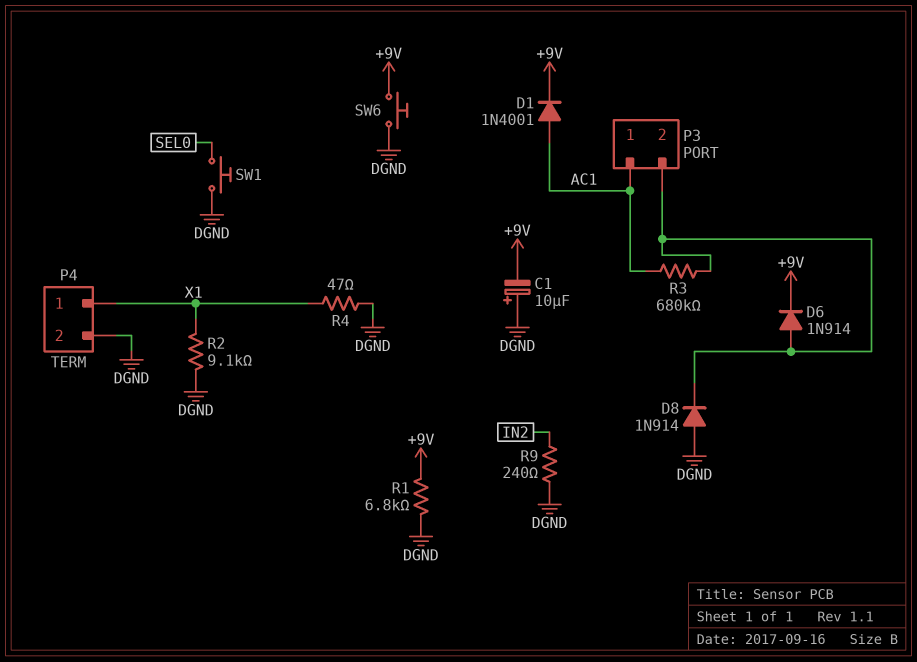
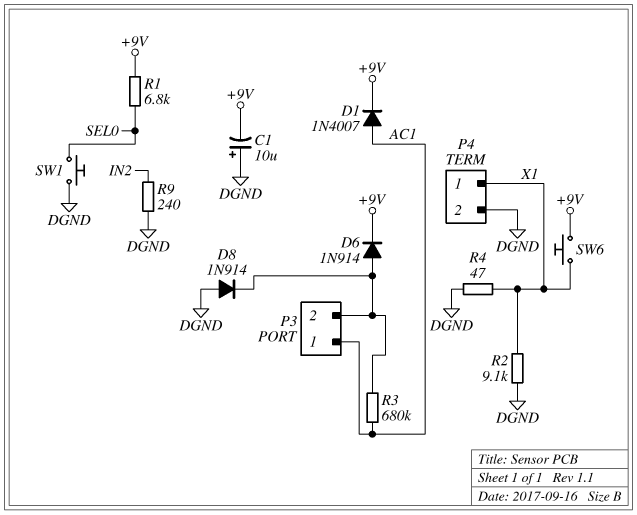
D1: diode 1N4001 (A AC1, K +9V) -> diode 1N4007 (A AC1, K +9V)
R1: 6.8k (+9V, DGND) -> 6.8k (+9V, SEL0)
SW6: button (+9V, DGND) -> button (+9V, X1)

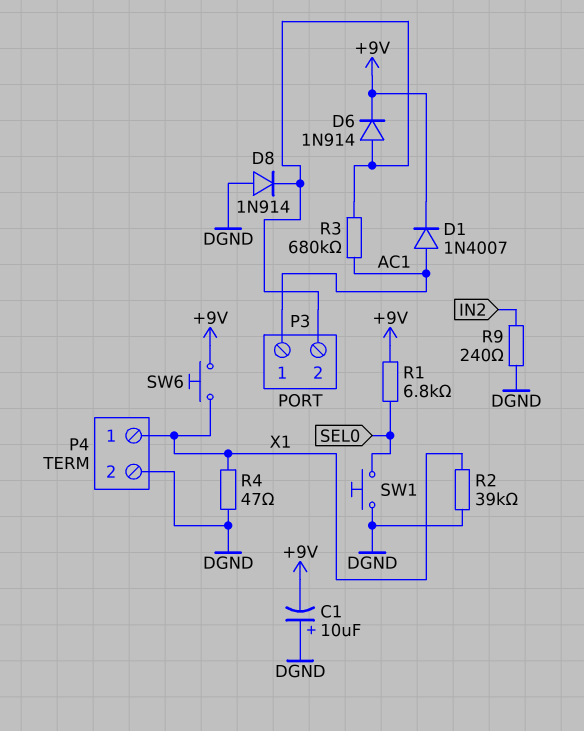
R2: 9.1k (DGND, X1) -> 39k (DGND, X1)

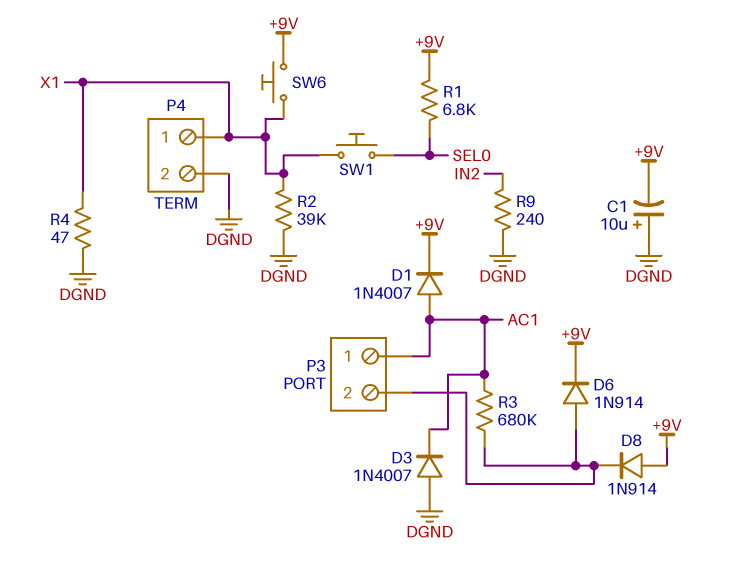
D3: none -> diode 1N4007 (A DGND, K AC1)
D8: diode 1N914 (A DGND, K P3/2) -> diode 1N914 (A +9V, K P3/2)
SW1: button (DGND, SEL0) -> button (SEL0, X1)

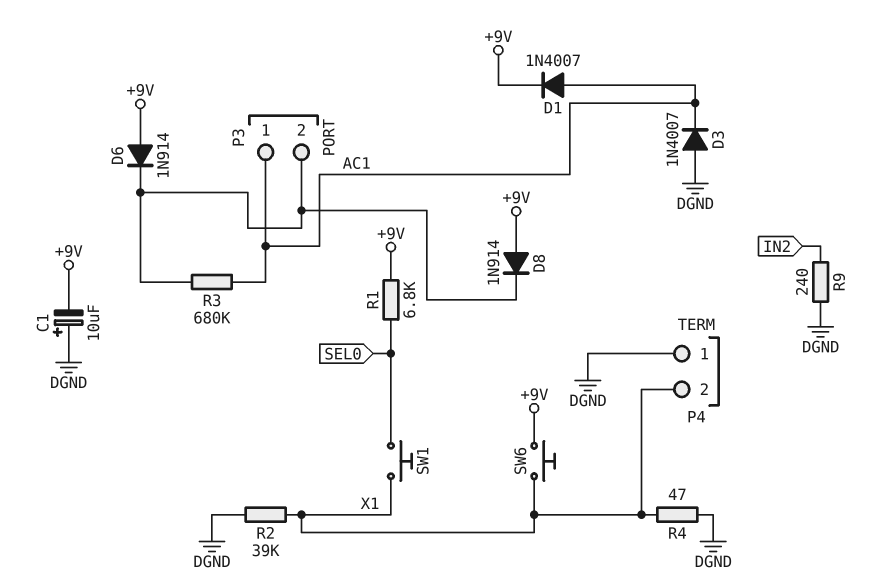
D6: diode 1N914 (A P3/2, K +9V) -> diode 1N914 (A +9V, K P3/2)
P4 pin 1: X1 -> DGND
P4 pin 2: DGND -> X1

